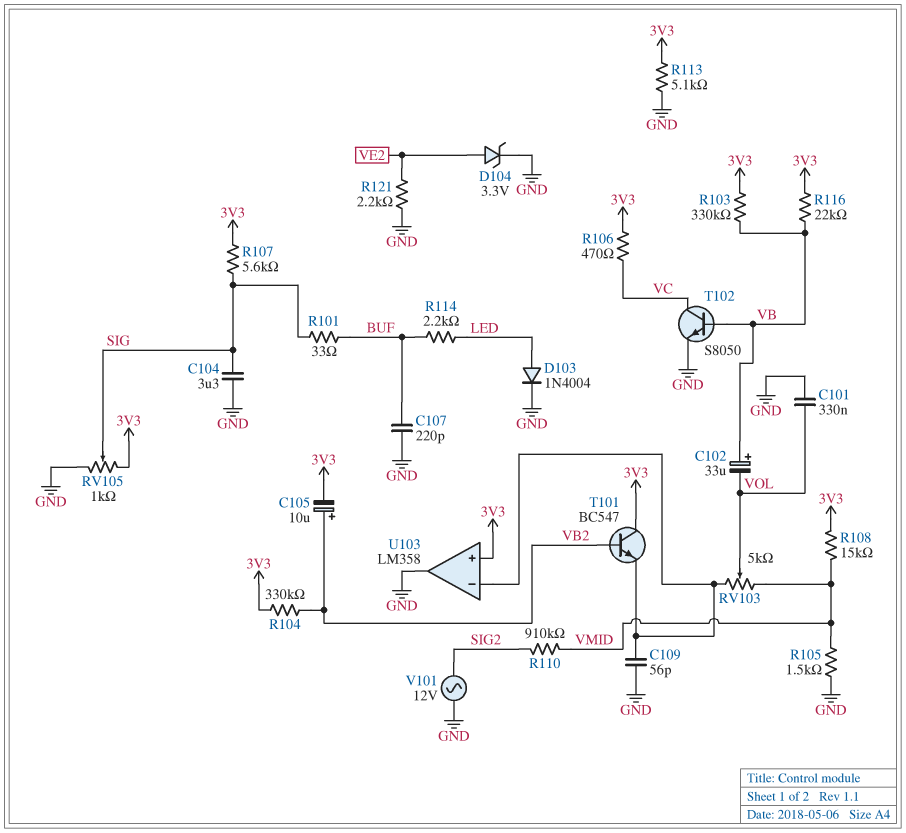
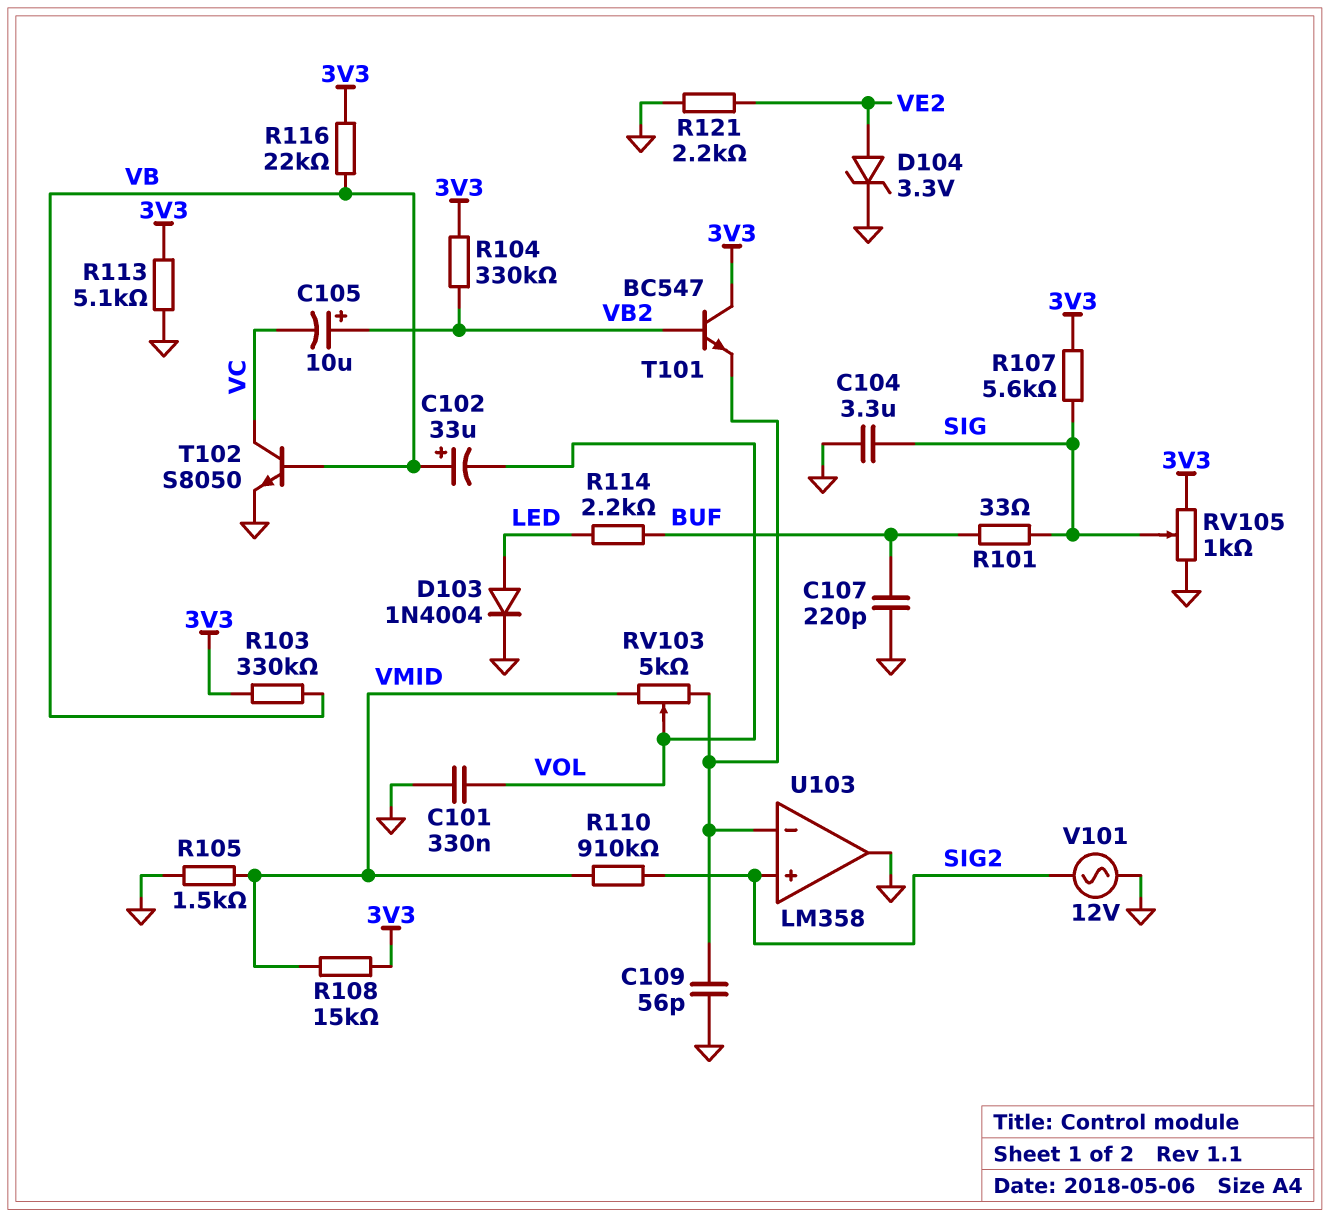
C105: 10uF (plus VB2, minus 3V3) -> 10uF (plus VB2, minus VC)
R106: 470 (3V3, VC) -> none
U103 pin in+: 3V3 -> SIG2

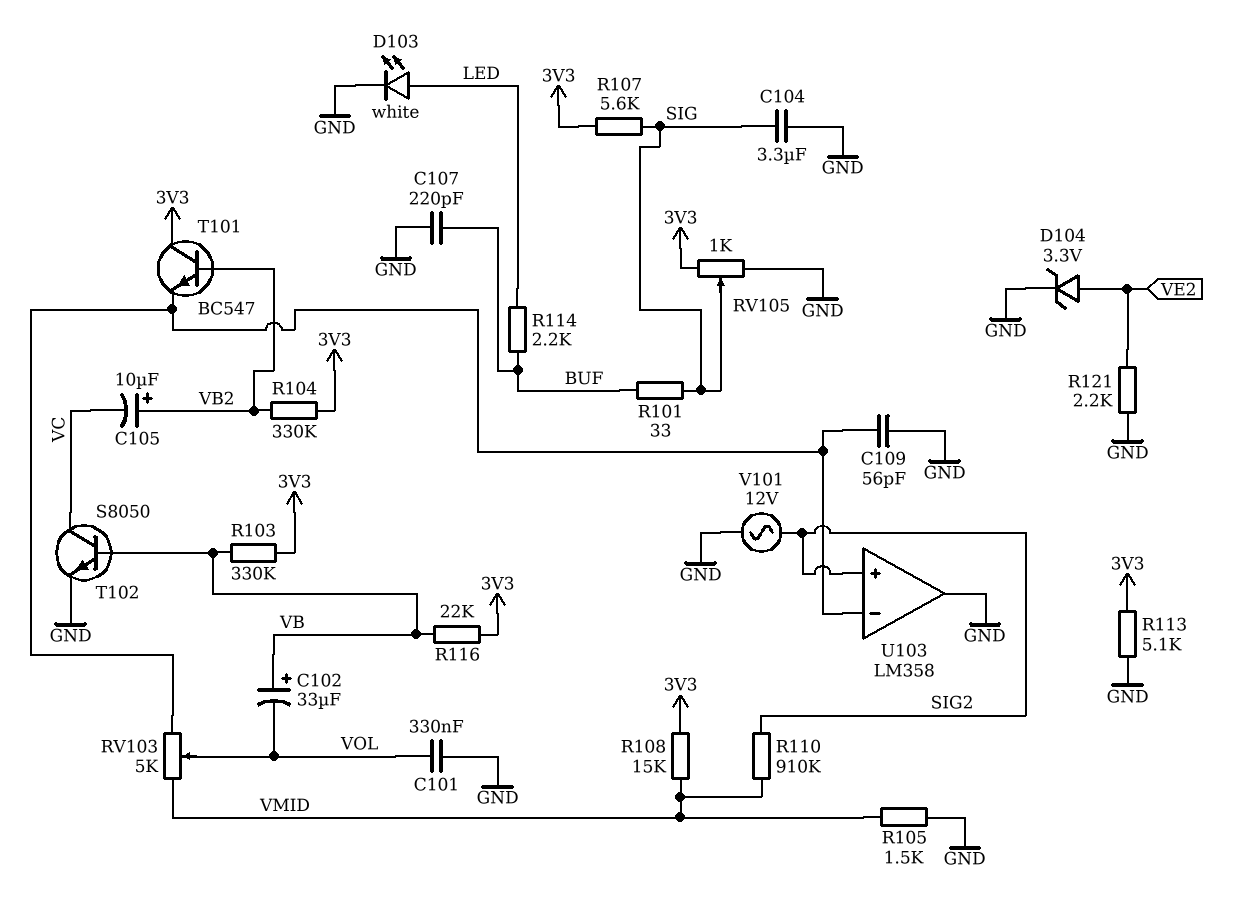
D103: diode 1N4004 (A LED, K GND) -> LED white (A LED, K GND)

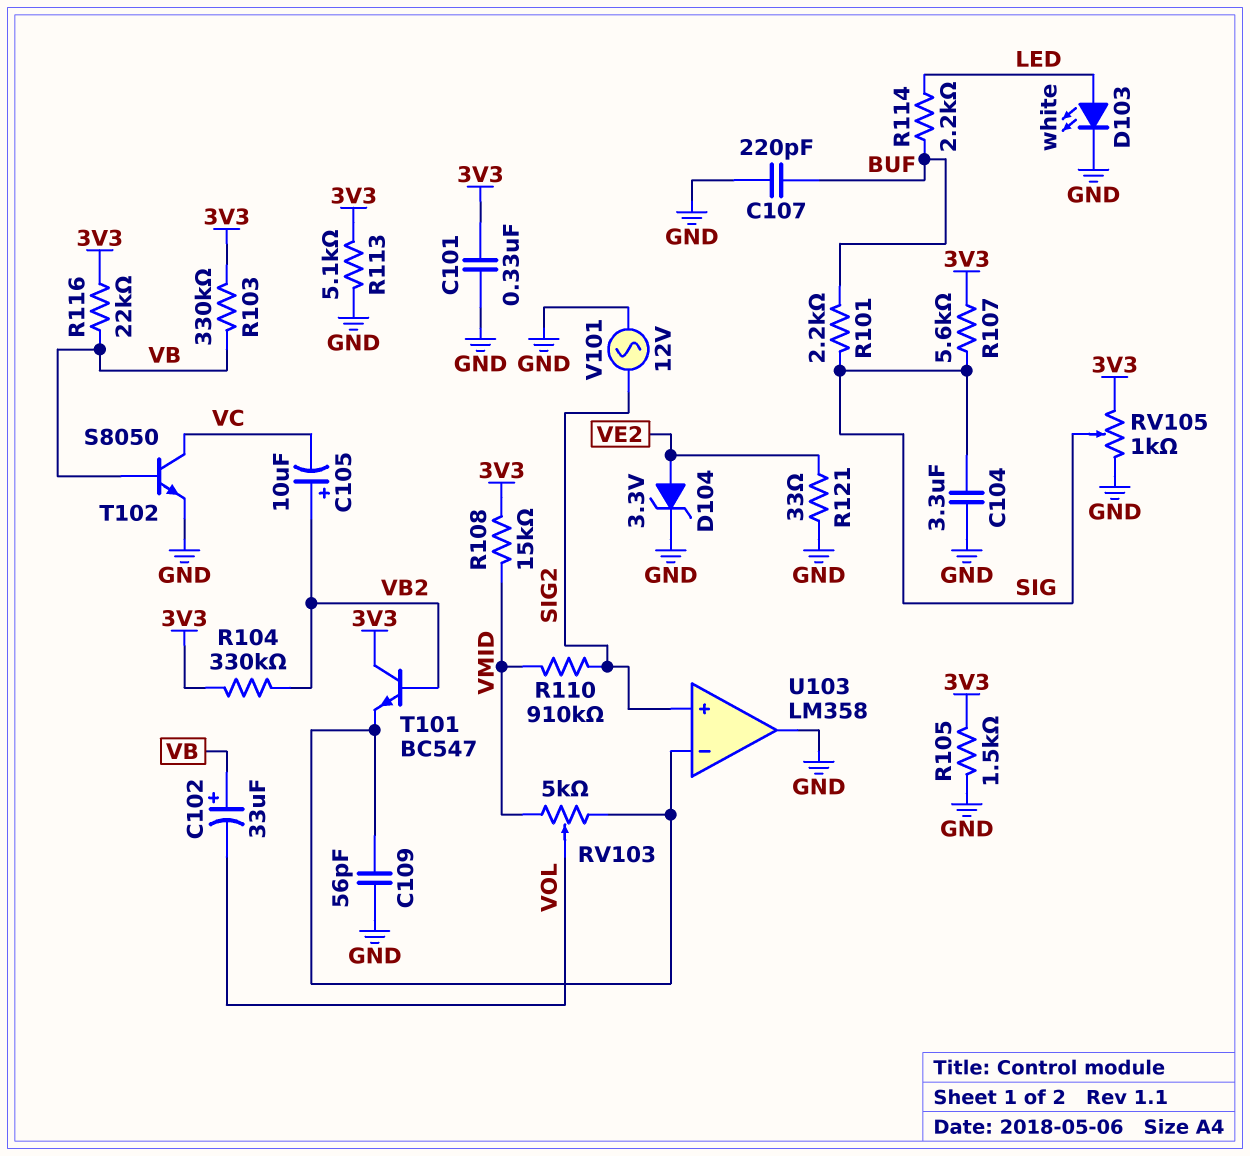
C101: 330nF (GND, VOL) -> 330nF (3V3, GND)
R101: 33 (BUF, SIG) -> 2.2k (BUF, SIG)
R105: 1.5k (GND, VMID) -> 1.5k (3V3, GND)
R121: 2.2k (GND, VE2) -> 33 (GND, VE2)

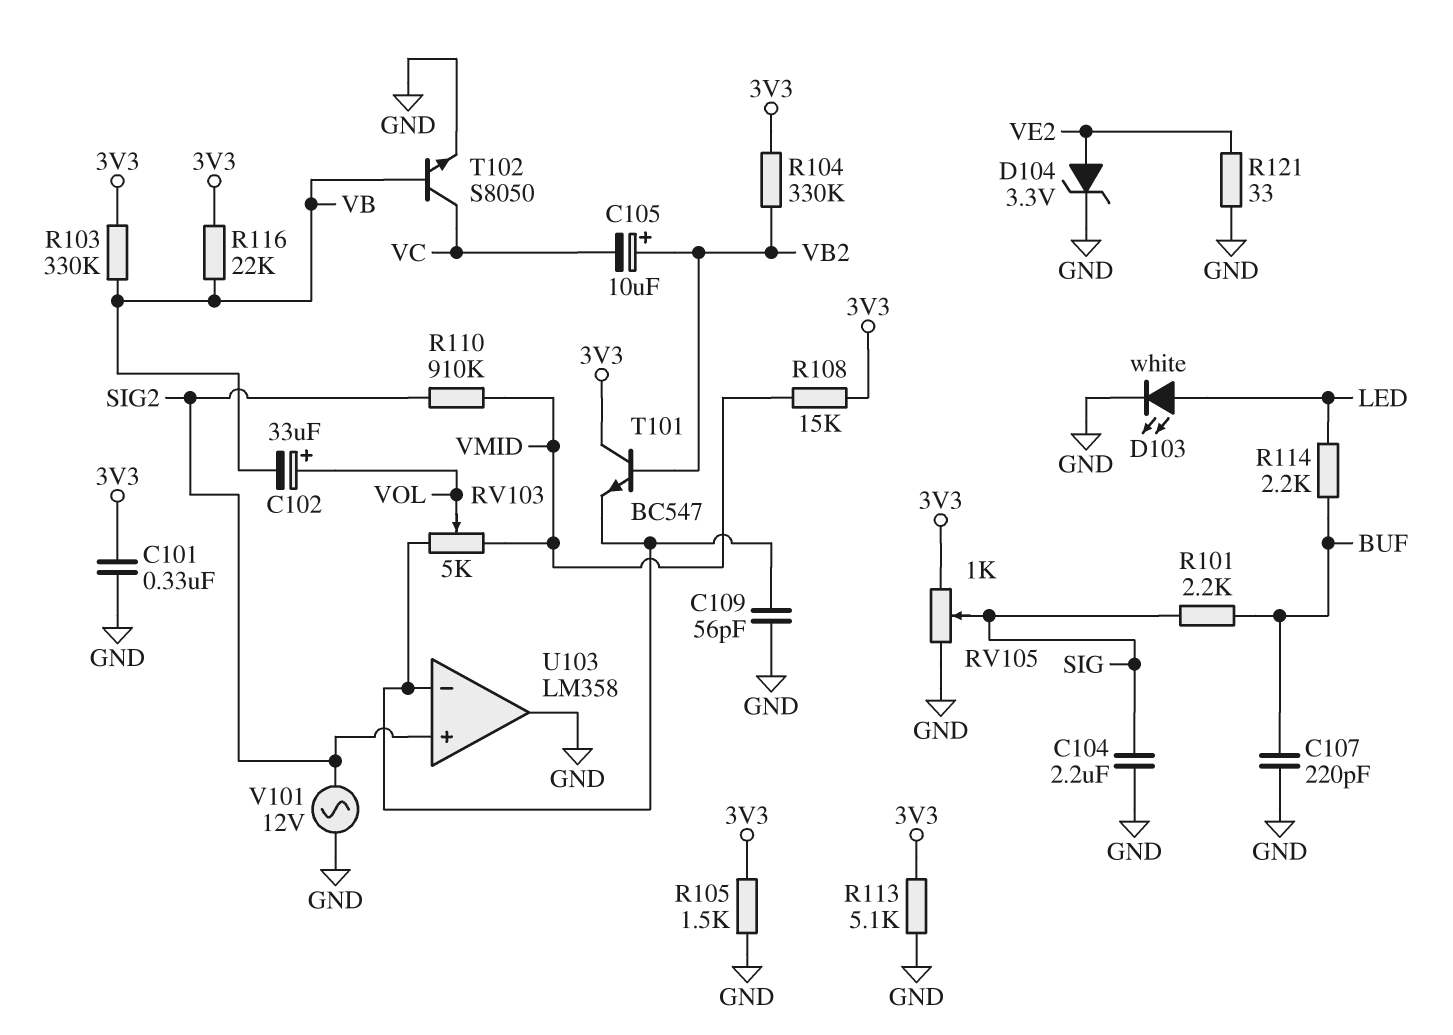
C102: 33uF (plus VB, minus VOL) -> 33uF (plus VOL, minus VB)
C104: 3.3uF (GND, SIG) -> 2.2uF (GND, SIG)
R107: 5.6k (3V3, SIG) -> none

